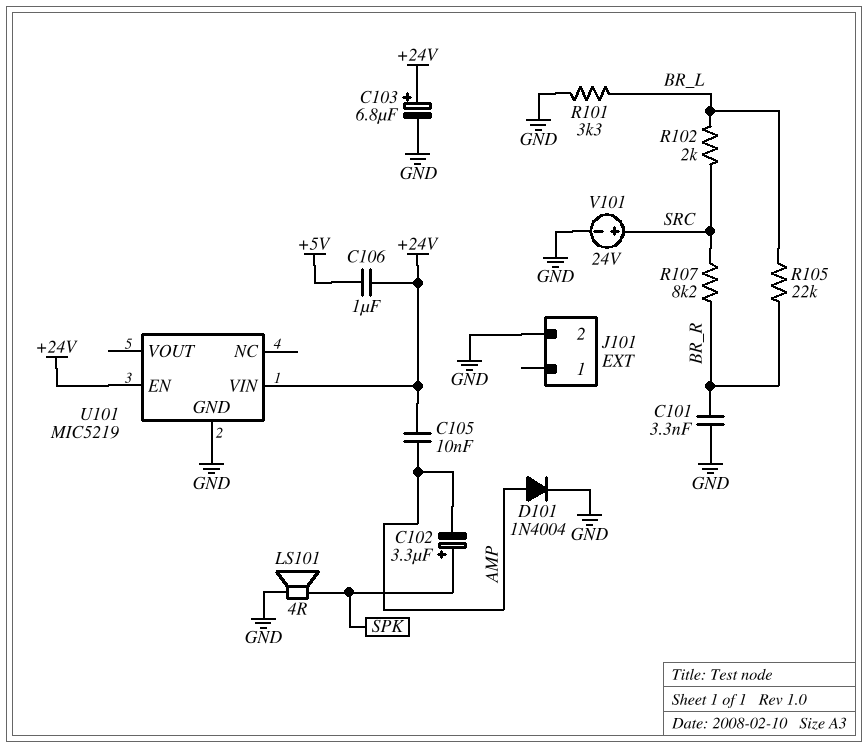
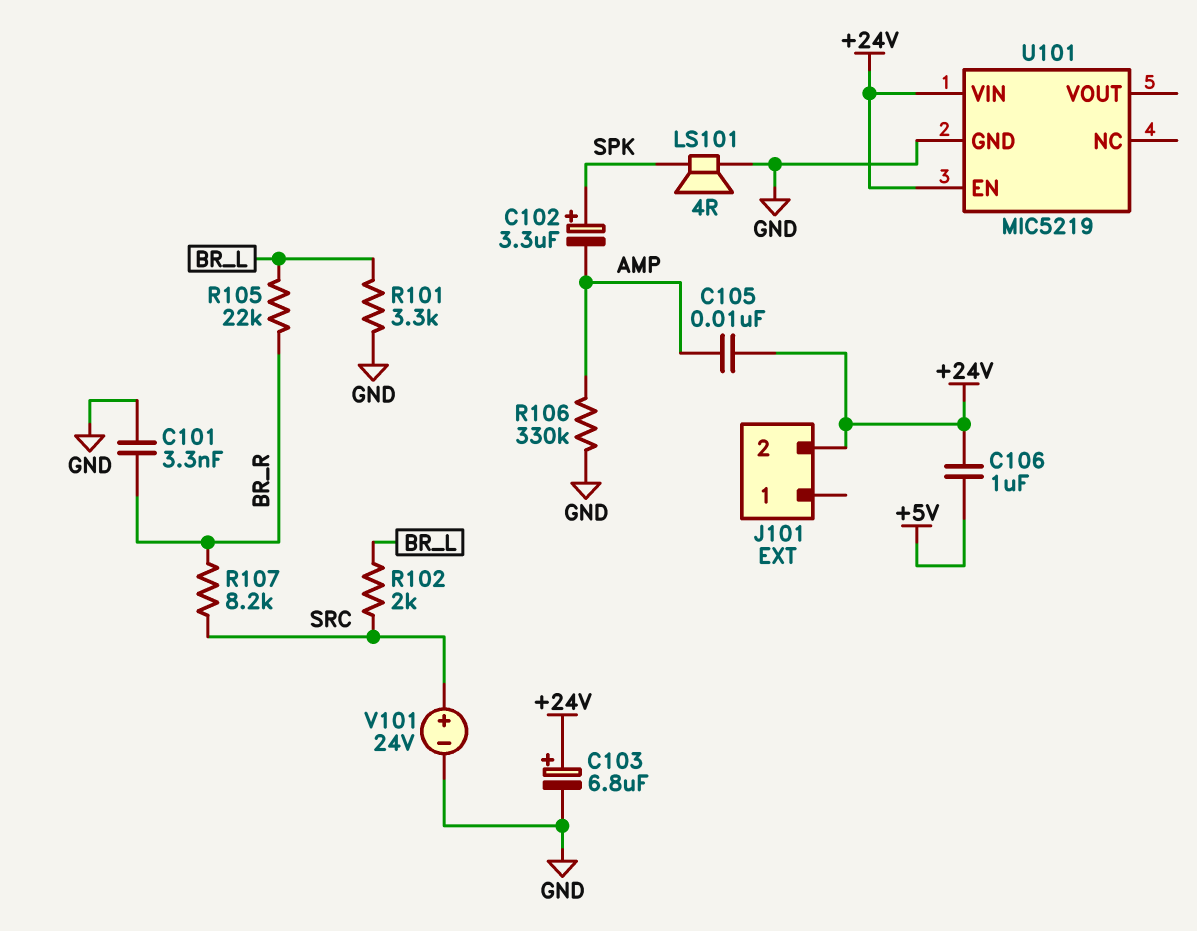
D101: diode 1N4004 (A AMP, K GND) -> none
J101 pin 2: GND -> +24V
R106: none -> 330k (AMP, GND)

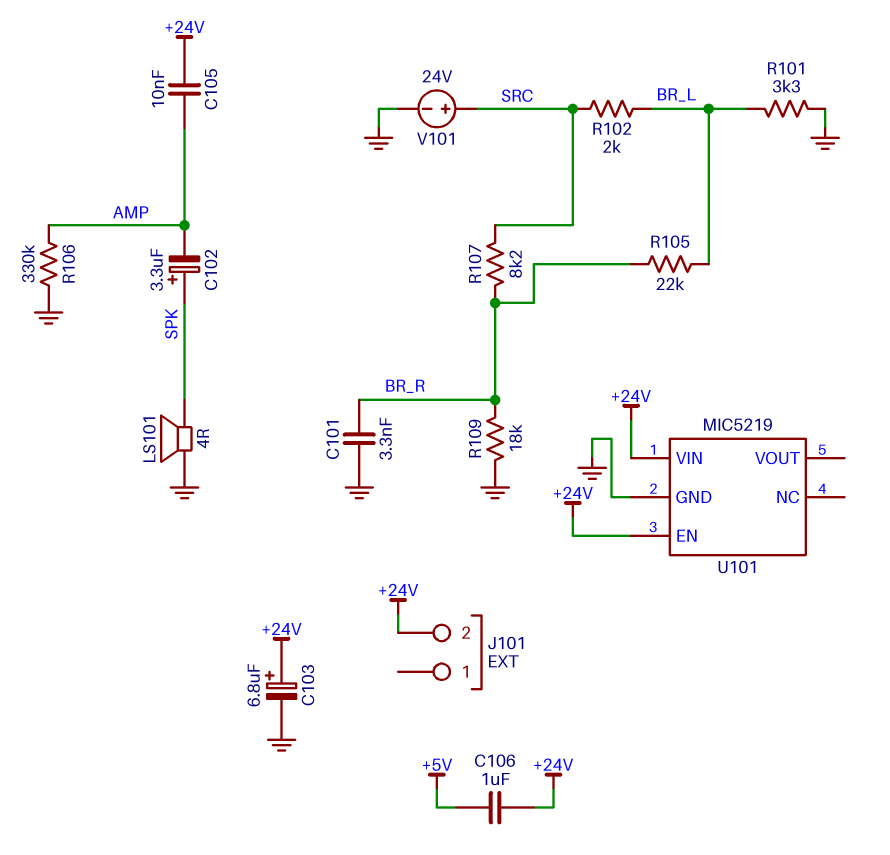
R109: none -> 18k (BR_R, GND)

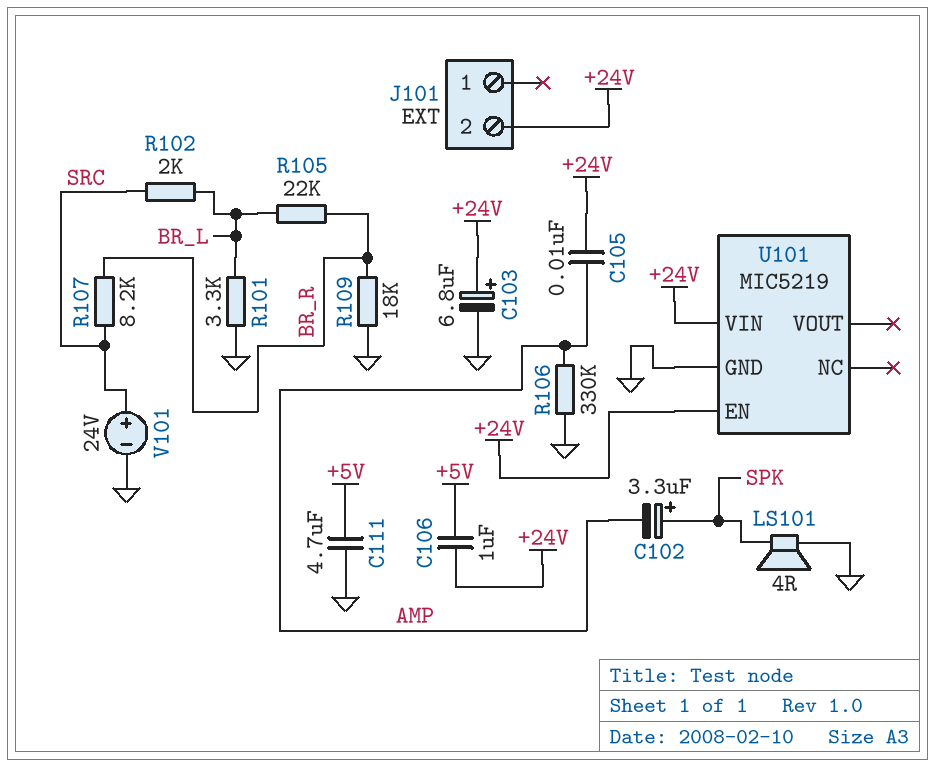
C101: 3.3nF (BR_R, GND) -> none
C111: none -> 4.7uF (+5V, GND)

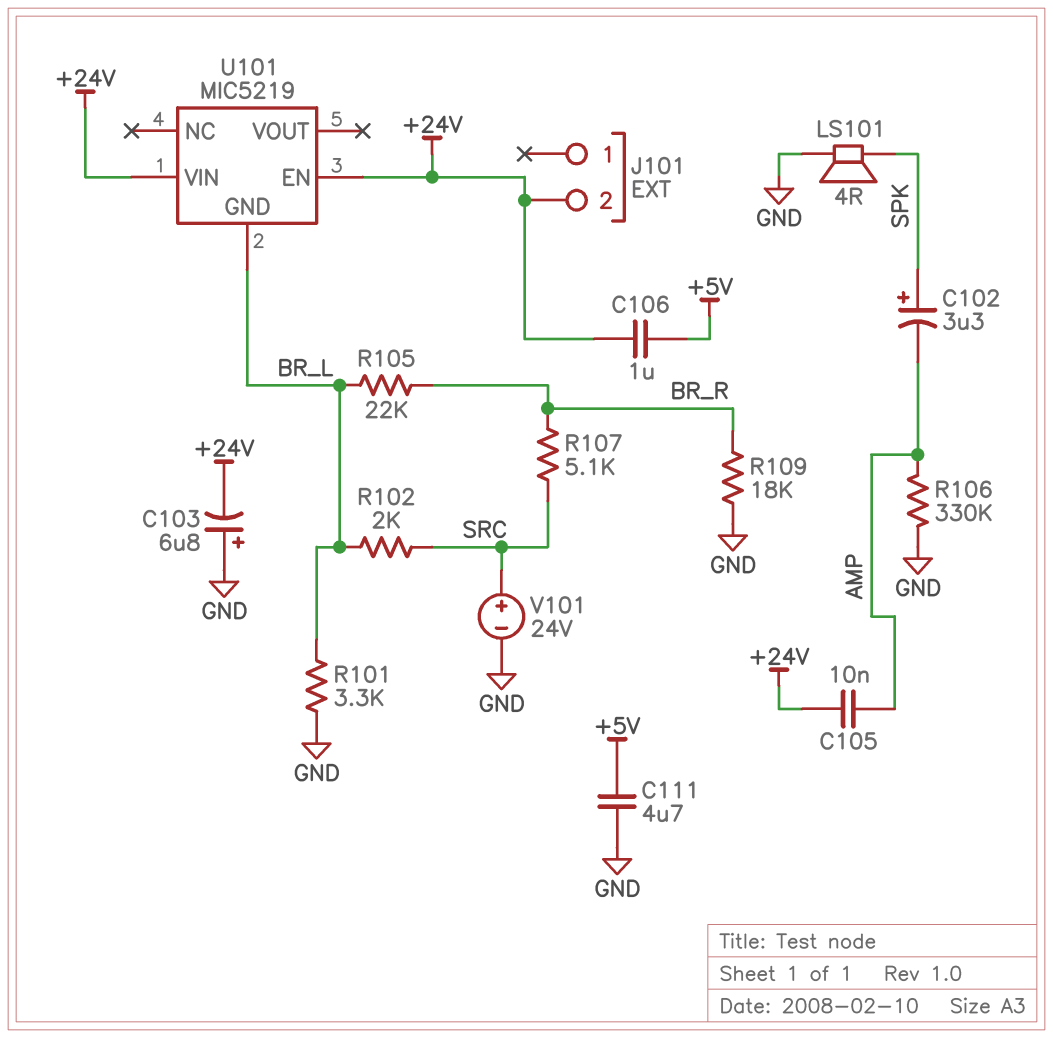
C103: 6.8uF (plus +24V, minus GND) -> 6.8uF (plus GND, minus +24V)
R107: 8.2k (BR_R, SRC) -> 5.1k (BR_R, SRC)
U101 pin GND: GND -> BR_L

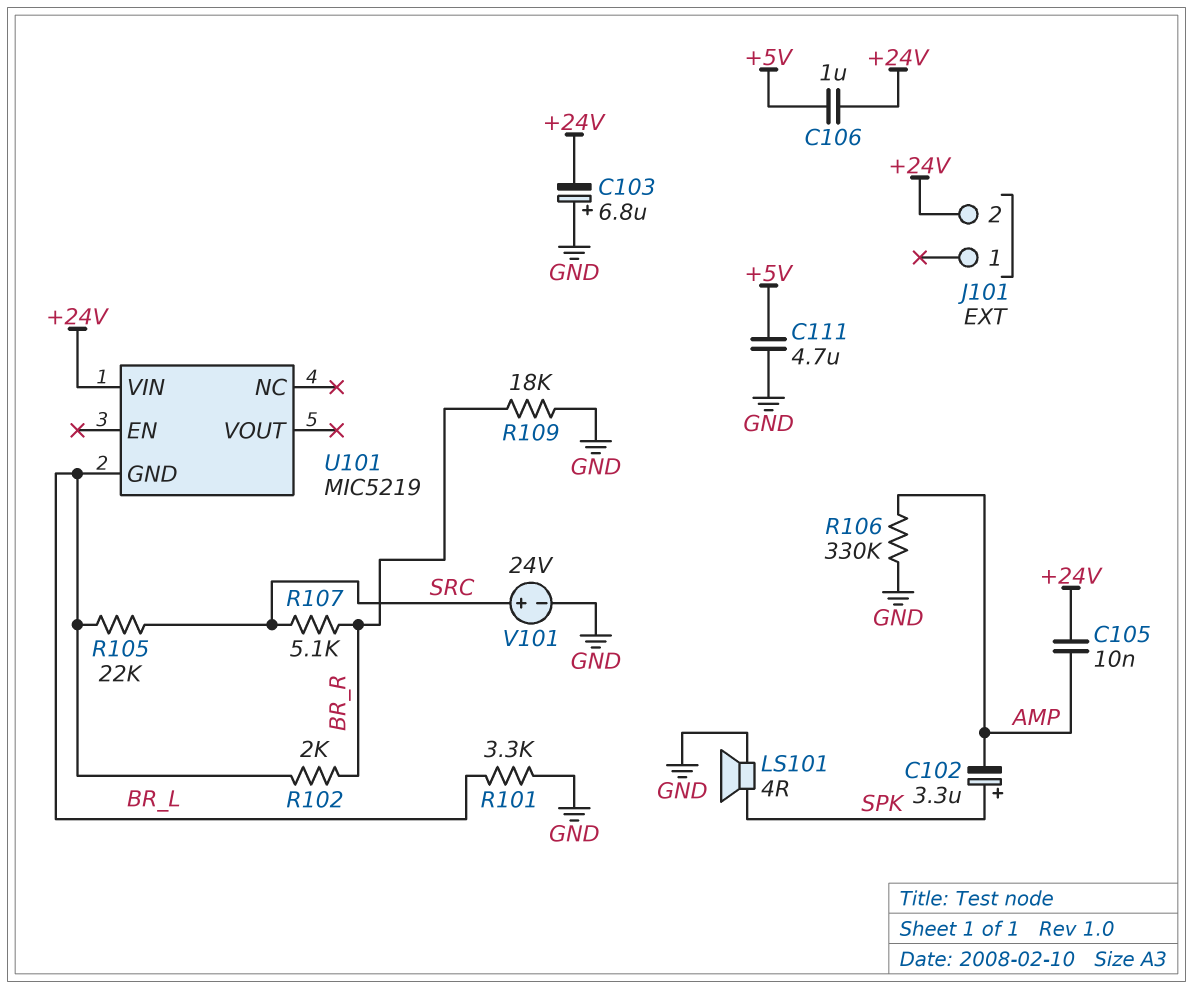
R102: 2k (BR_L, SRC) -> 2k (BR_L, BR_R)
R105: 22k (BR_L, BR_R) -> 22k (BR_L, SRC)
U101 pin EN: +24V -> none

